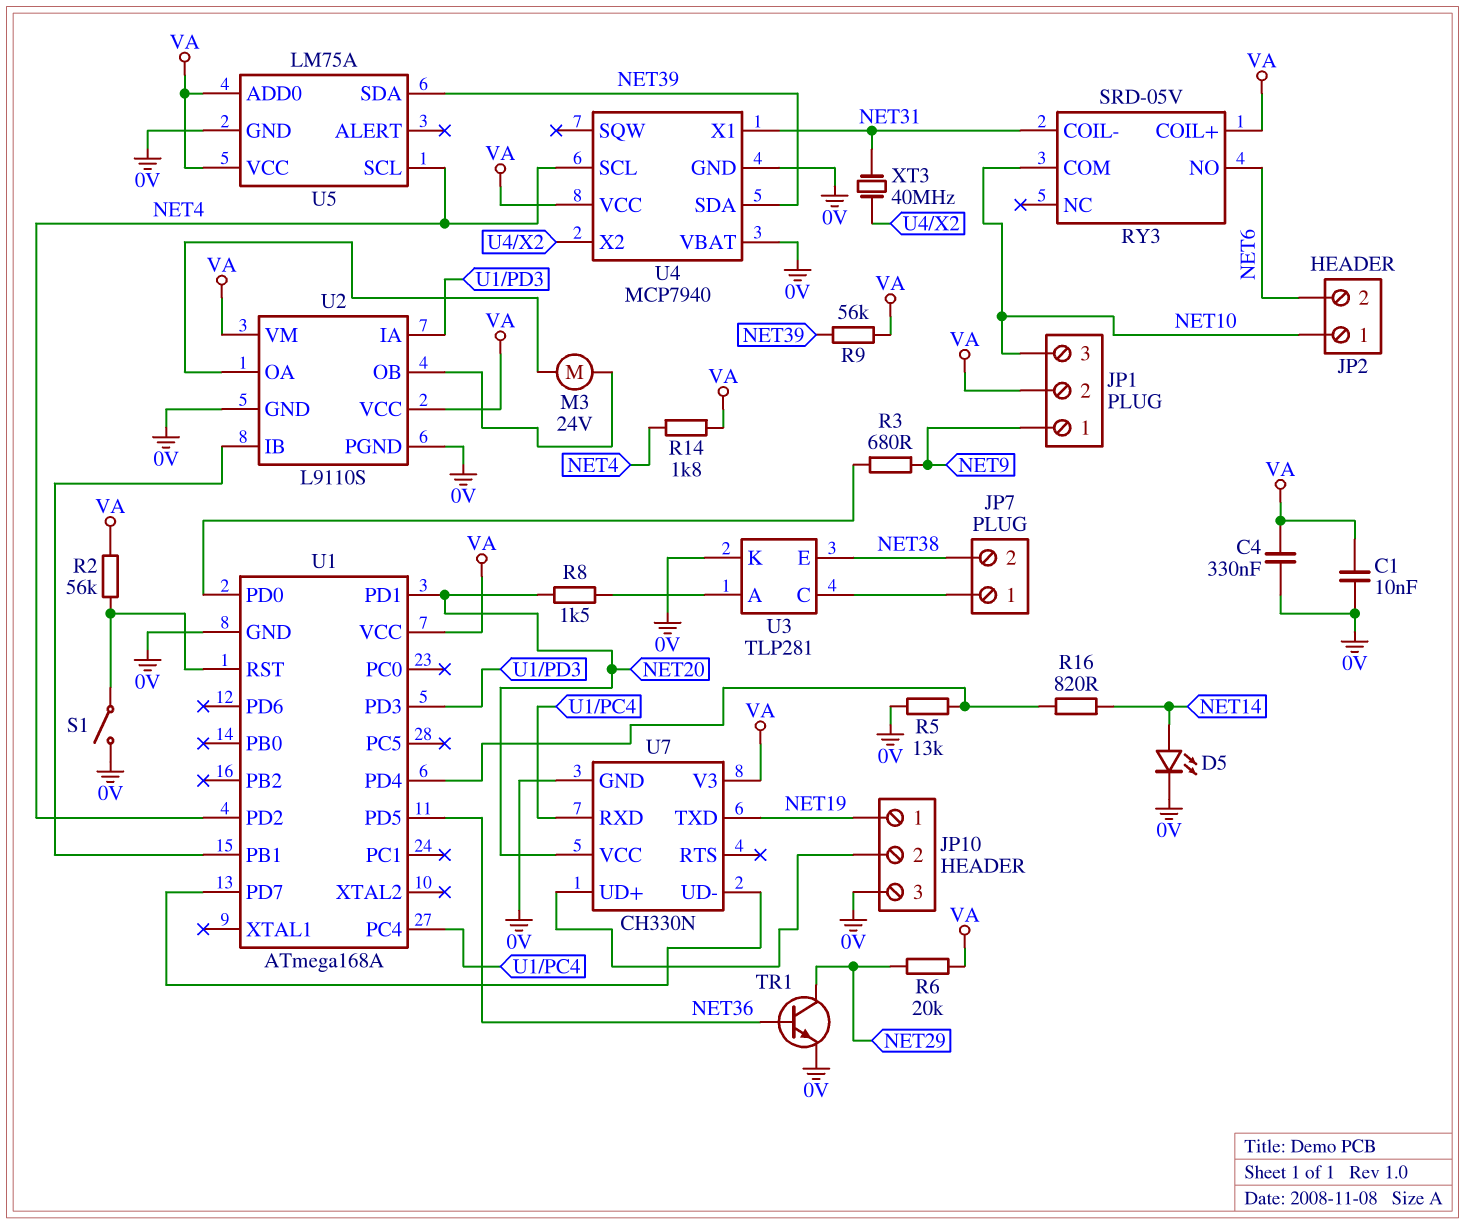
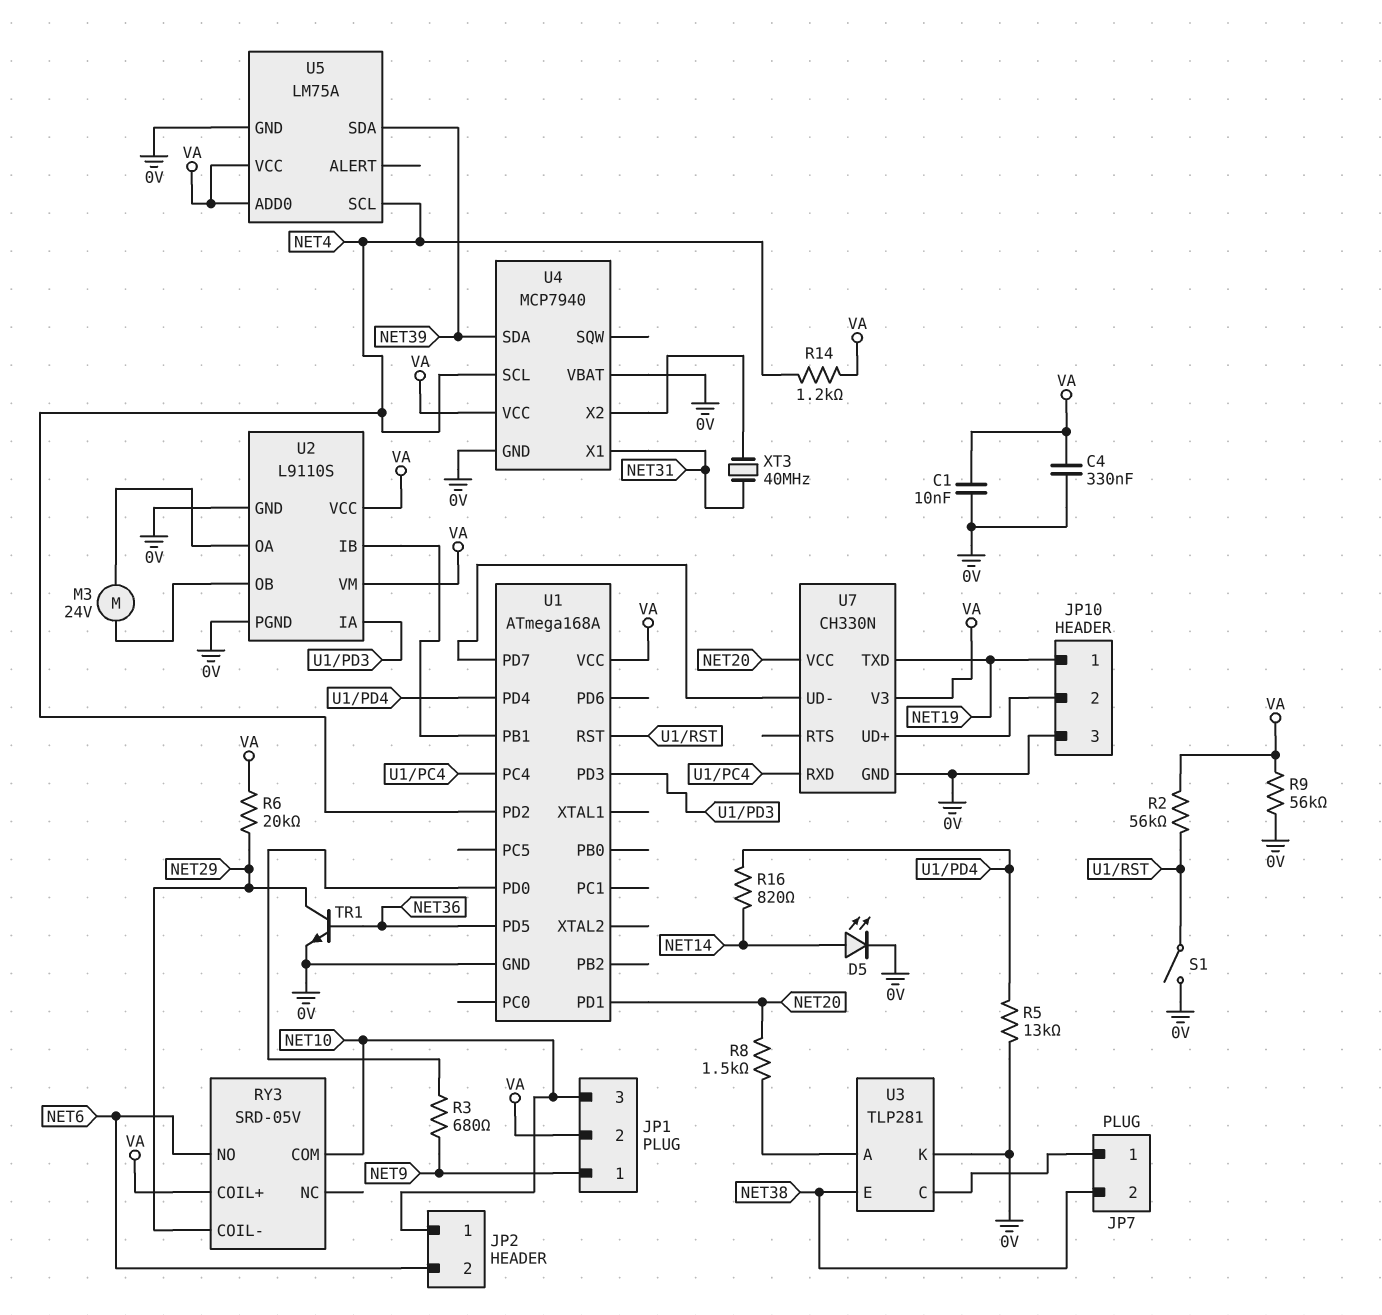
R9: 56k (NET39, VA) -> 56k (0V, VA)
R14: 1.8k (NET4, VA) -> 1.2k (NET4, VA)
RY3 pin COIL-: NET31 -> NET29

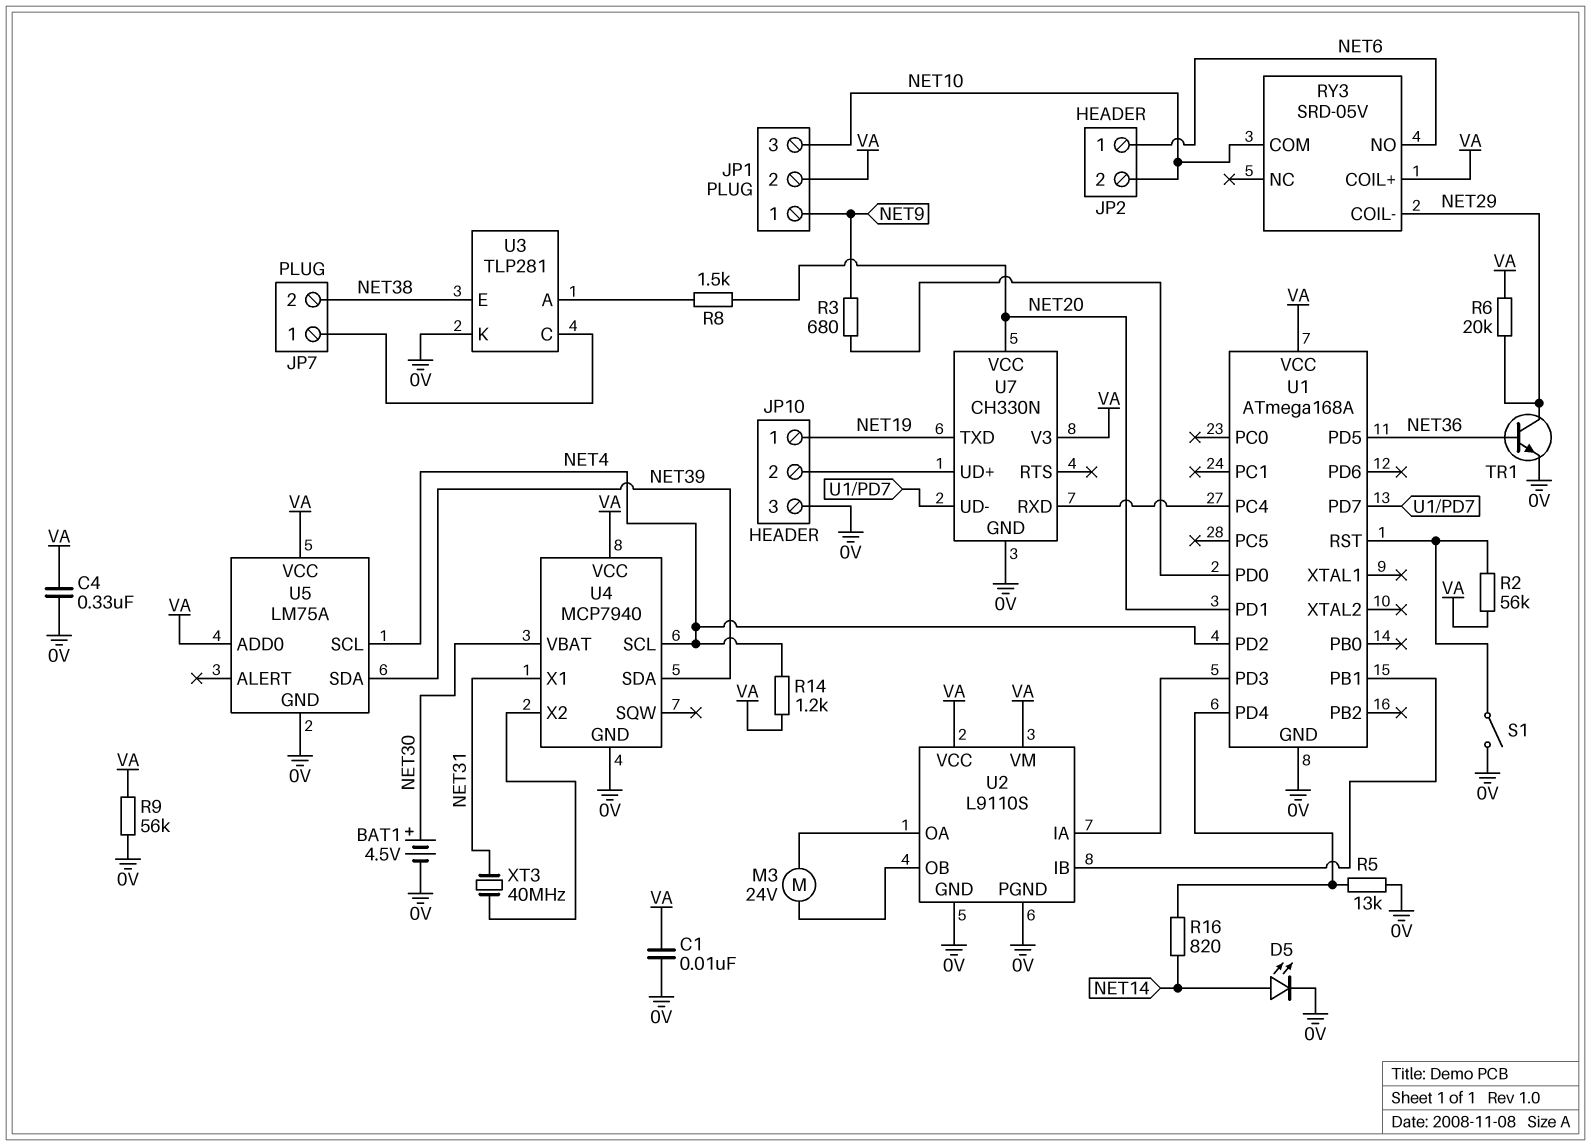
BAT1: none -> 4.5V (plus NET30, minus 0V)
JP2 pin 1: NET10 -> NET6
JP2 pin 2: NET6 -> NET10
U4 pin VBAT: 0V -> NET30

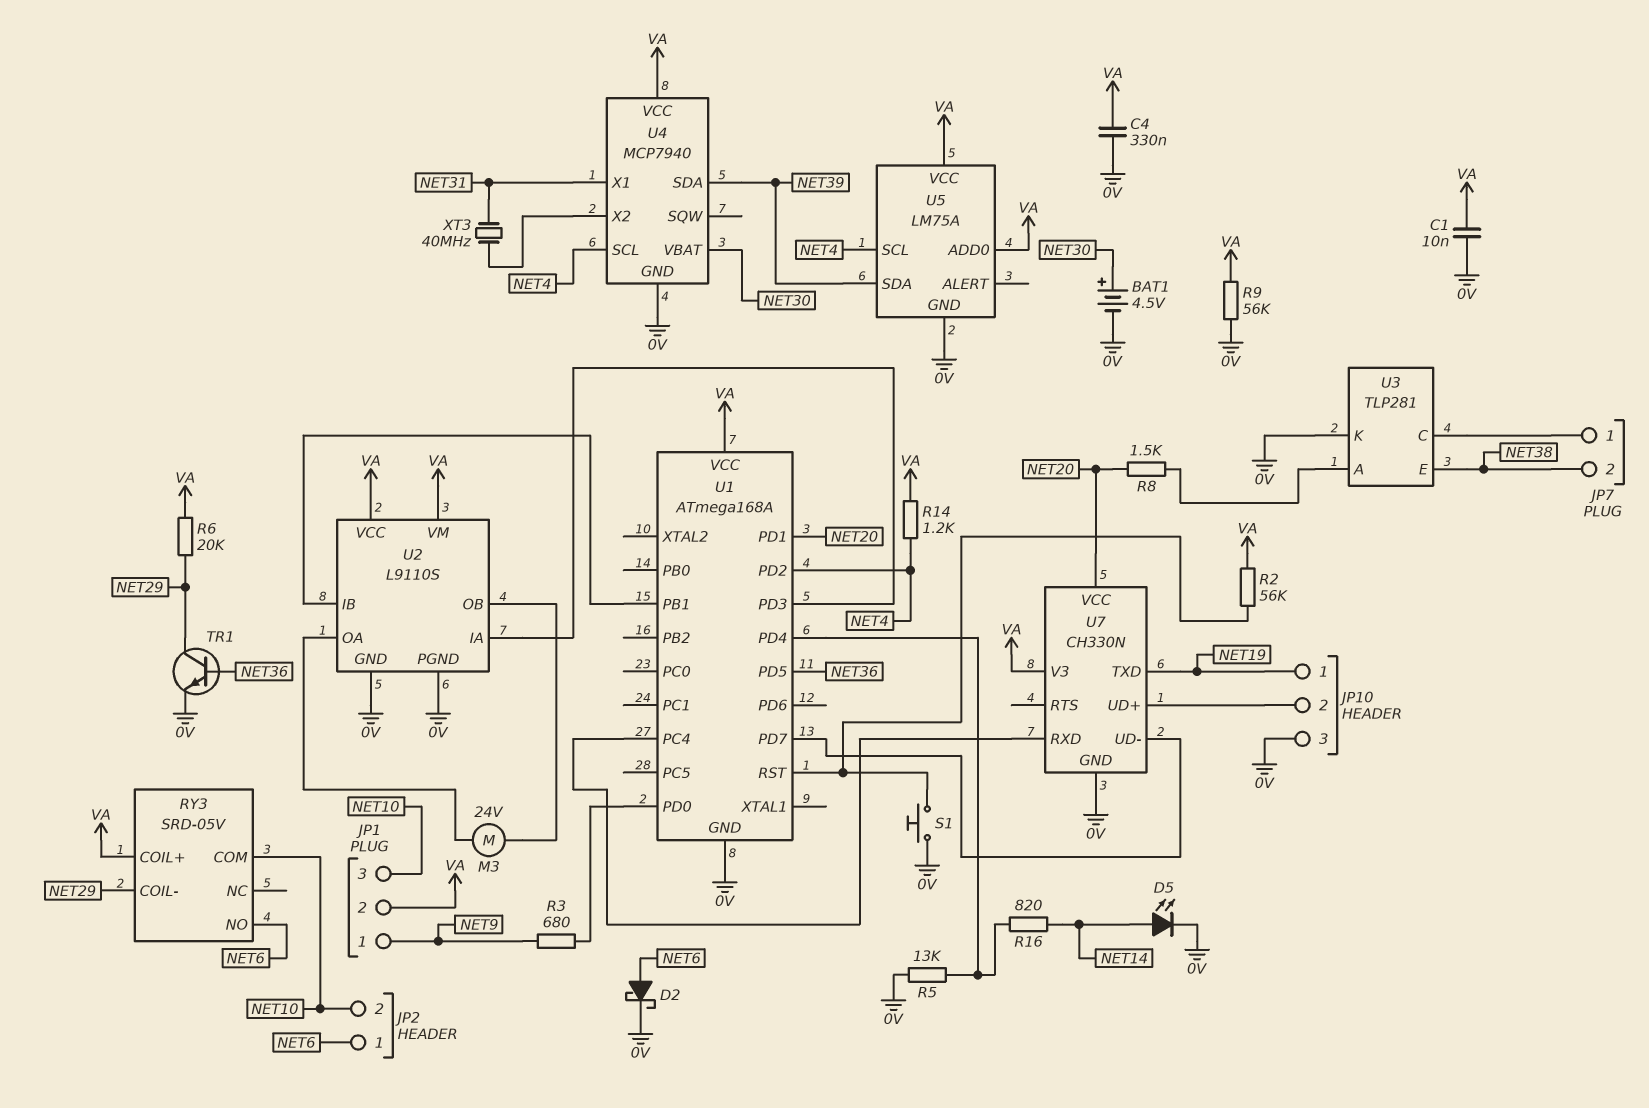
D2: none -> schottky (A NET6, K 0V)
S1: switch (0V, U1/RST) -> button (0V, U1/RST)

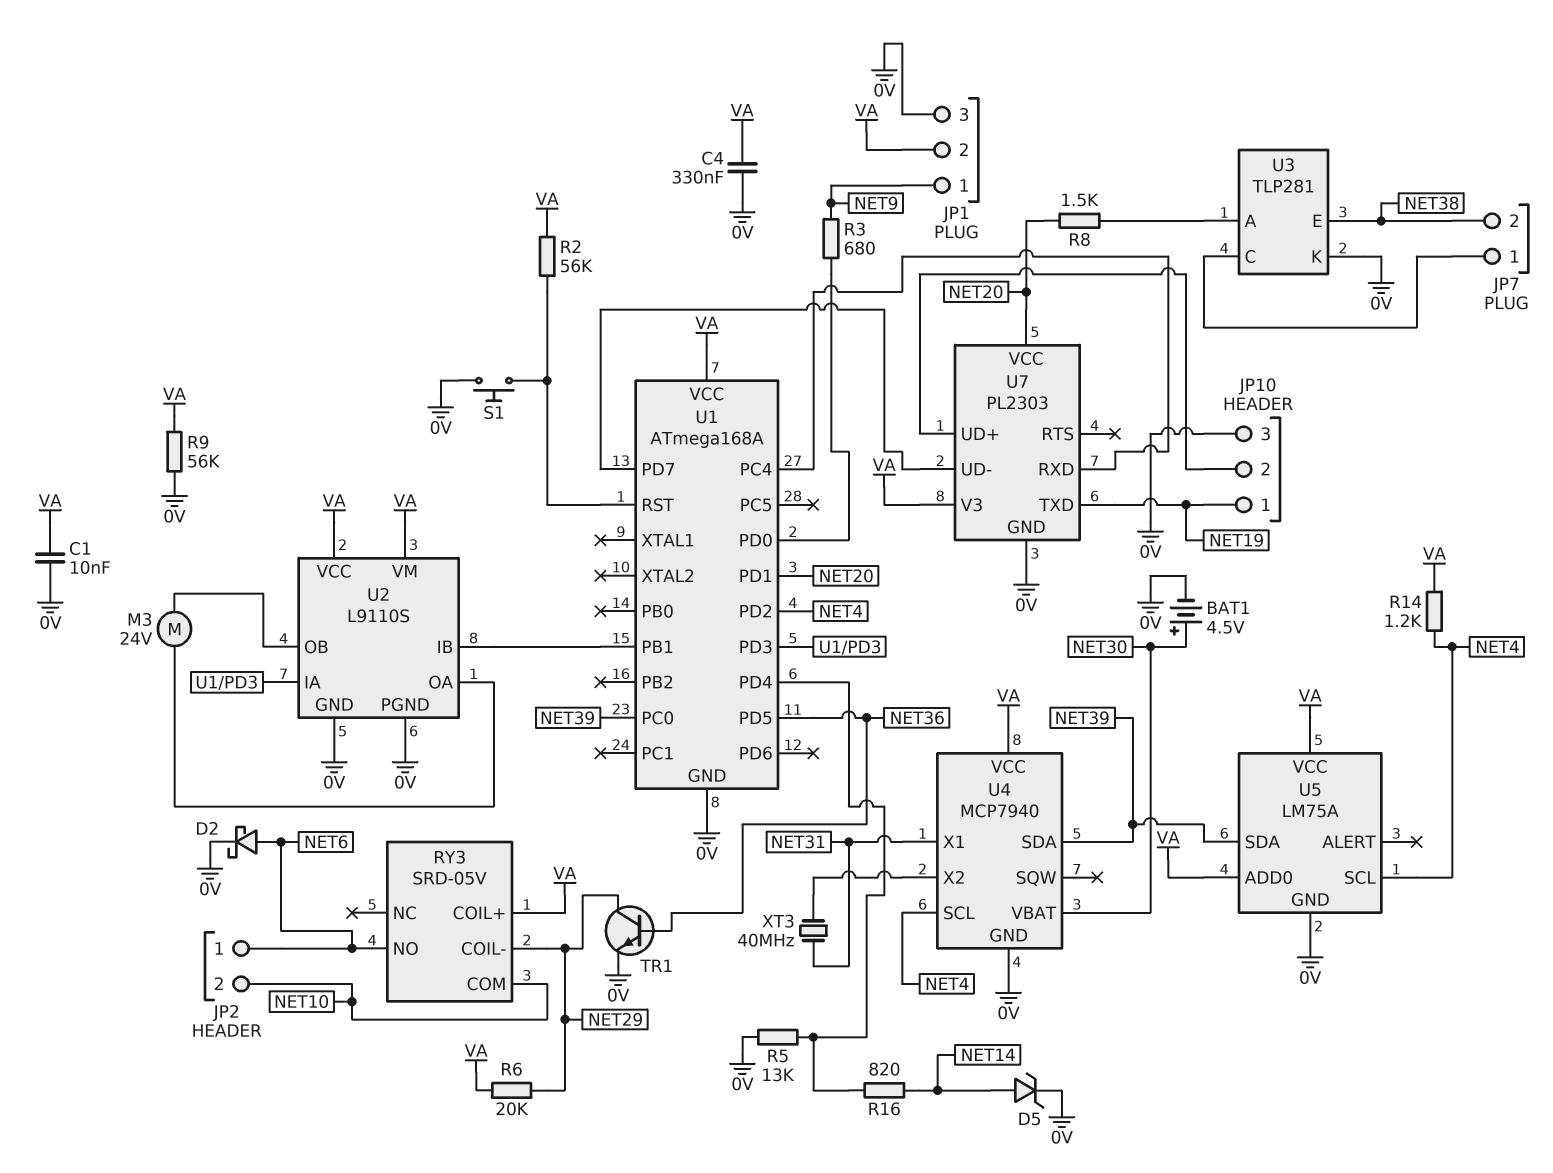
D5: LED (A NET14, K 0V) -> zener (A NET14, K 0V)
JP1 pin 3: NET10 -> 0V
U1 pin PC0: none -> NET39
U7: CH330N -> PL2303

